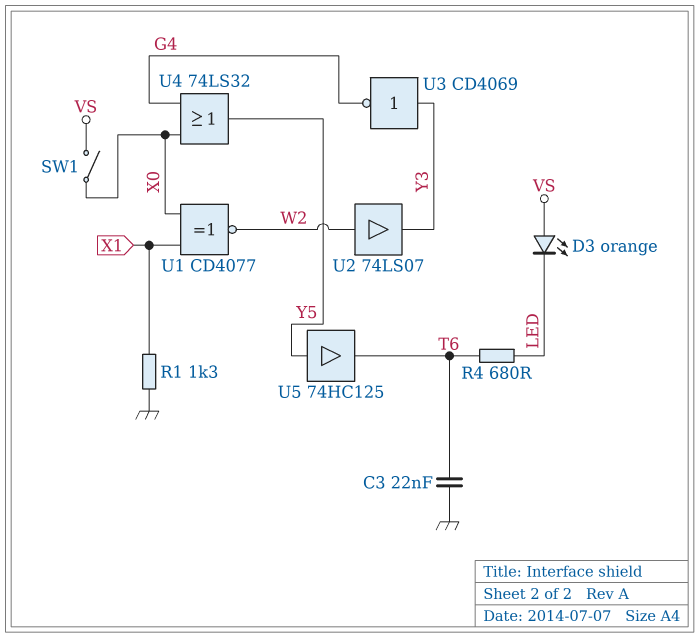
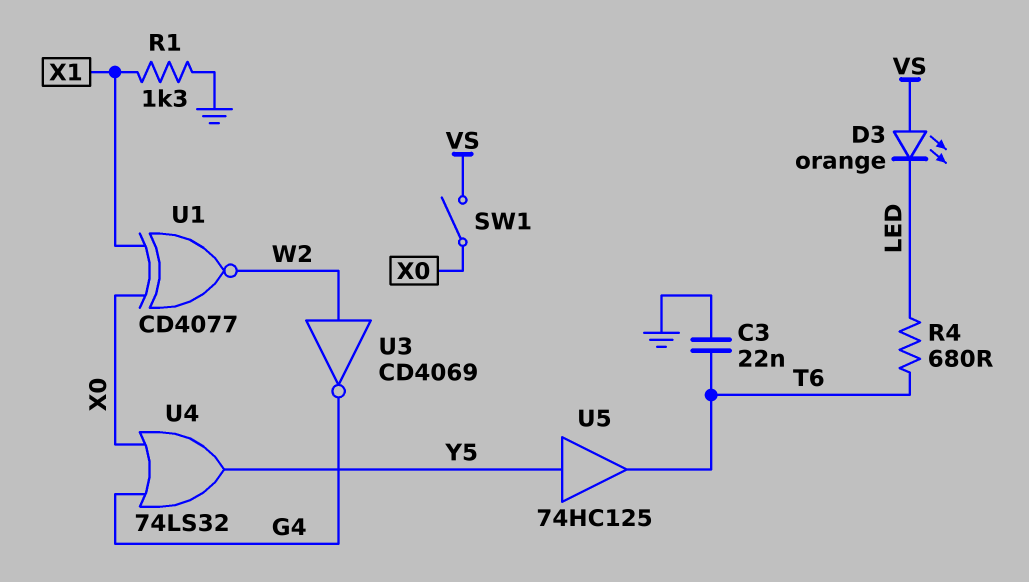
U2: buffer 74LS07 (in W2, out Y3) -> none
U3: NOT CD4069 (in Y3, out G4) -> NOT CD4069 (in W2, out G4)

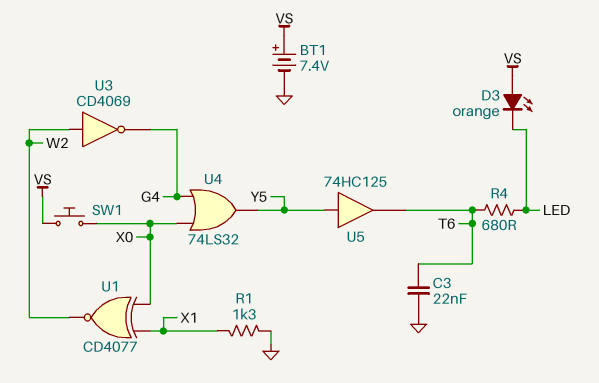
BT1: none -> 7.4V (plus VS, minus GND)
SW1: switch (VS, X0) -> button (VS, X0)

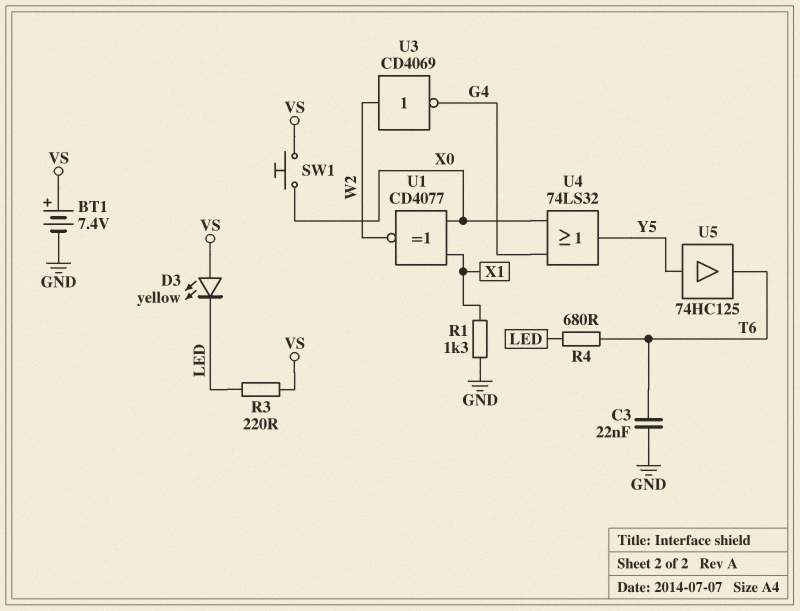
D3: LED orange (A VS, K LED) -> LED yellow (A VS, K LED)
R3: none -> 220 (LED, VS)

